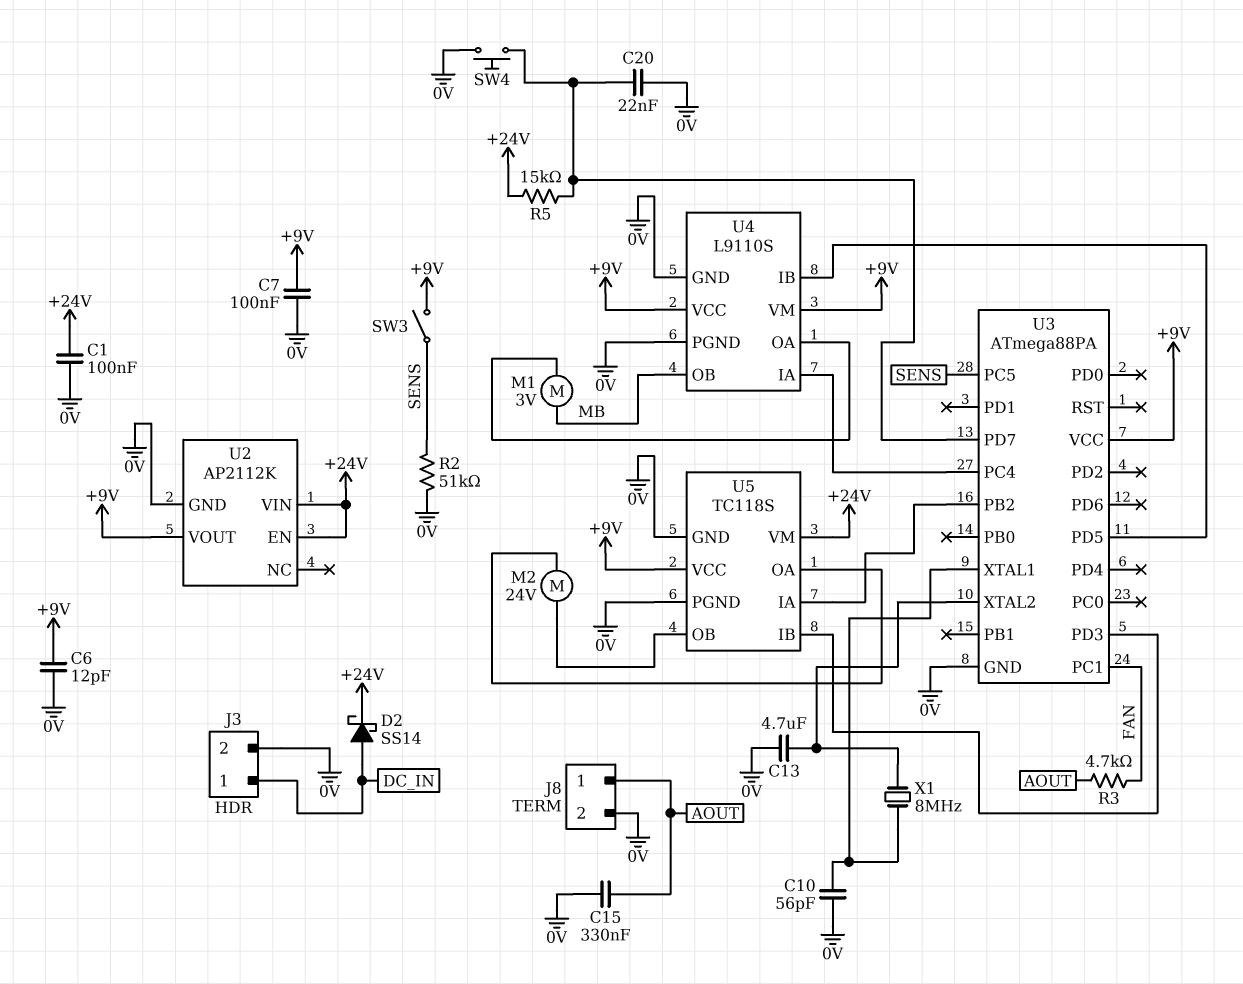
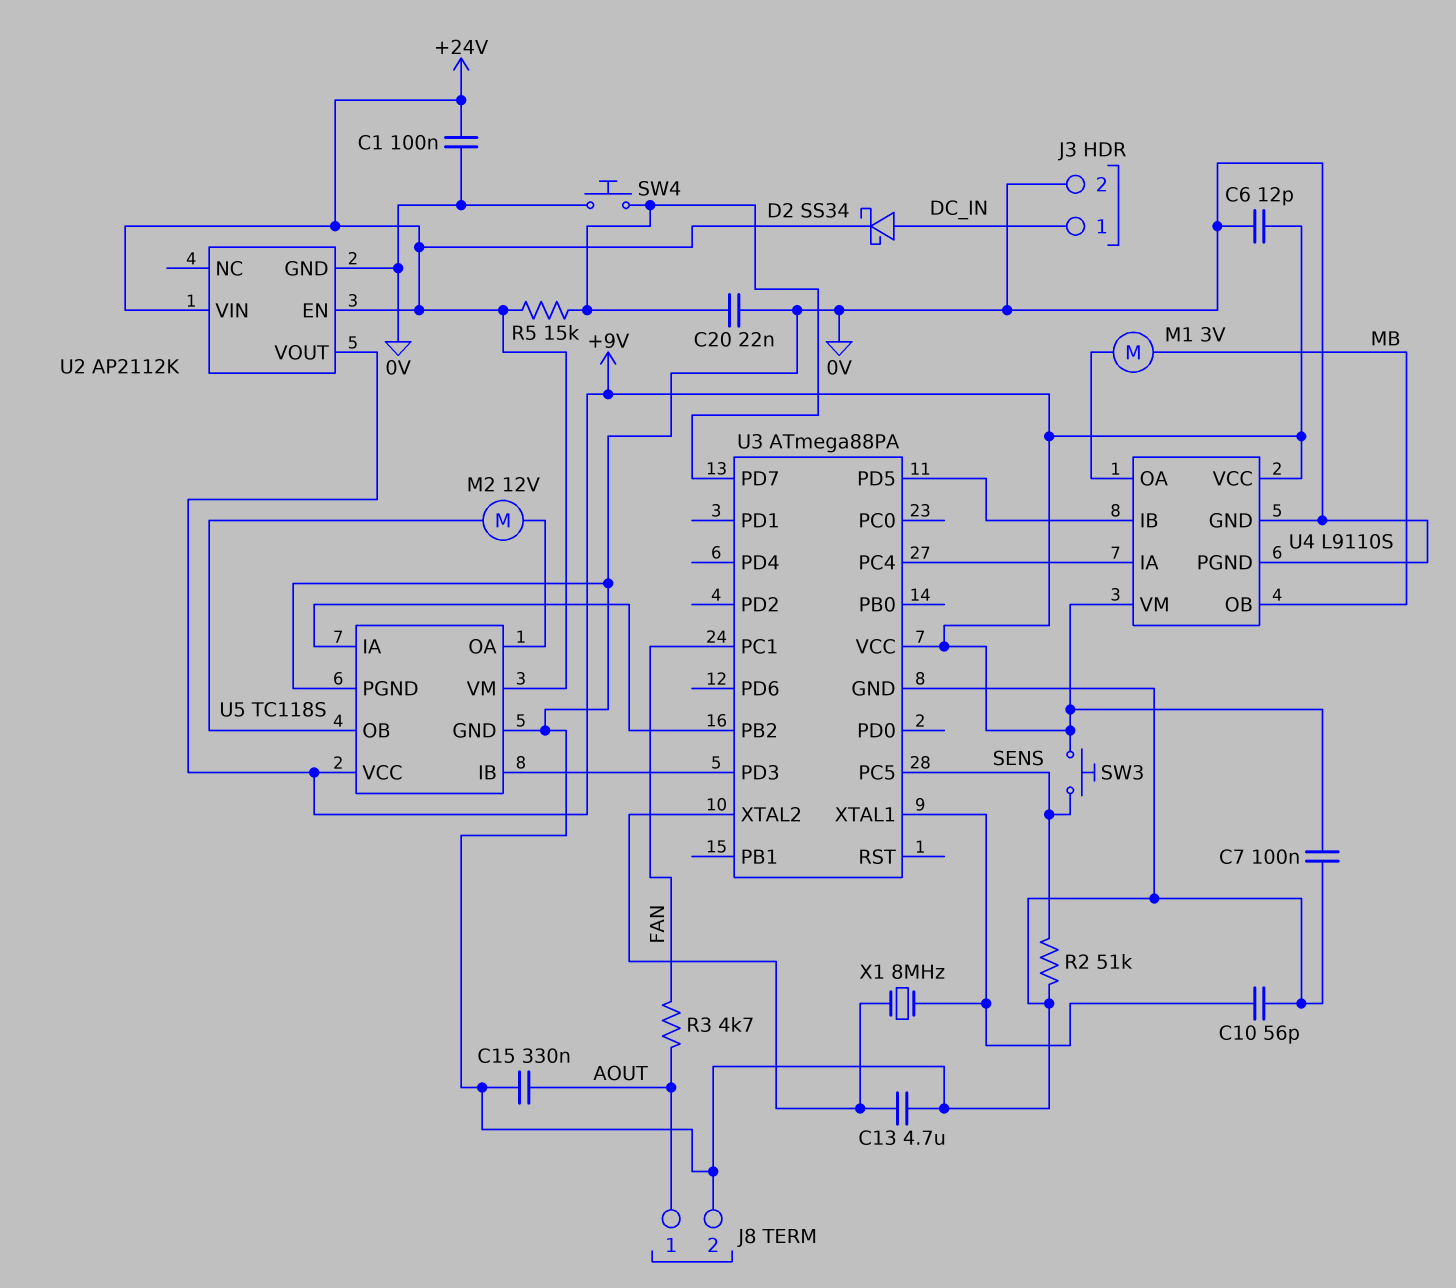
D2: schottky SS14 (A DC_IN, K +24V) -> schottky SS34 (A DC_IN, K +24V)
M2: motor 24V (U5/OA, U5/OB) -> motor 12V (U5/OA, U5/OB)
SW3: switch (+9V, SENS) -> button (+9V, SENS)

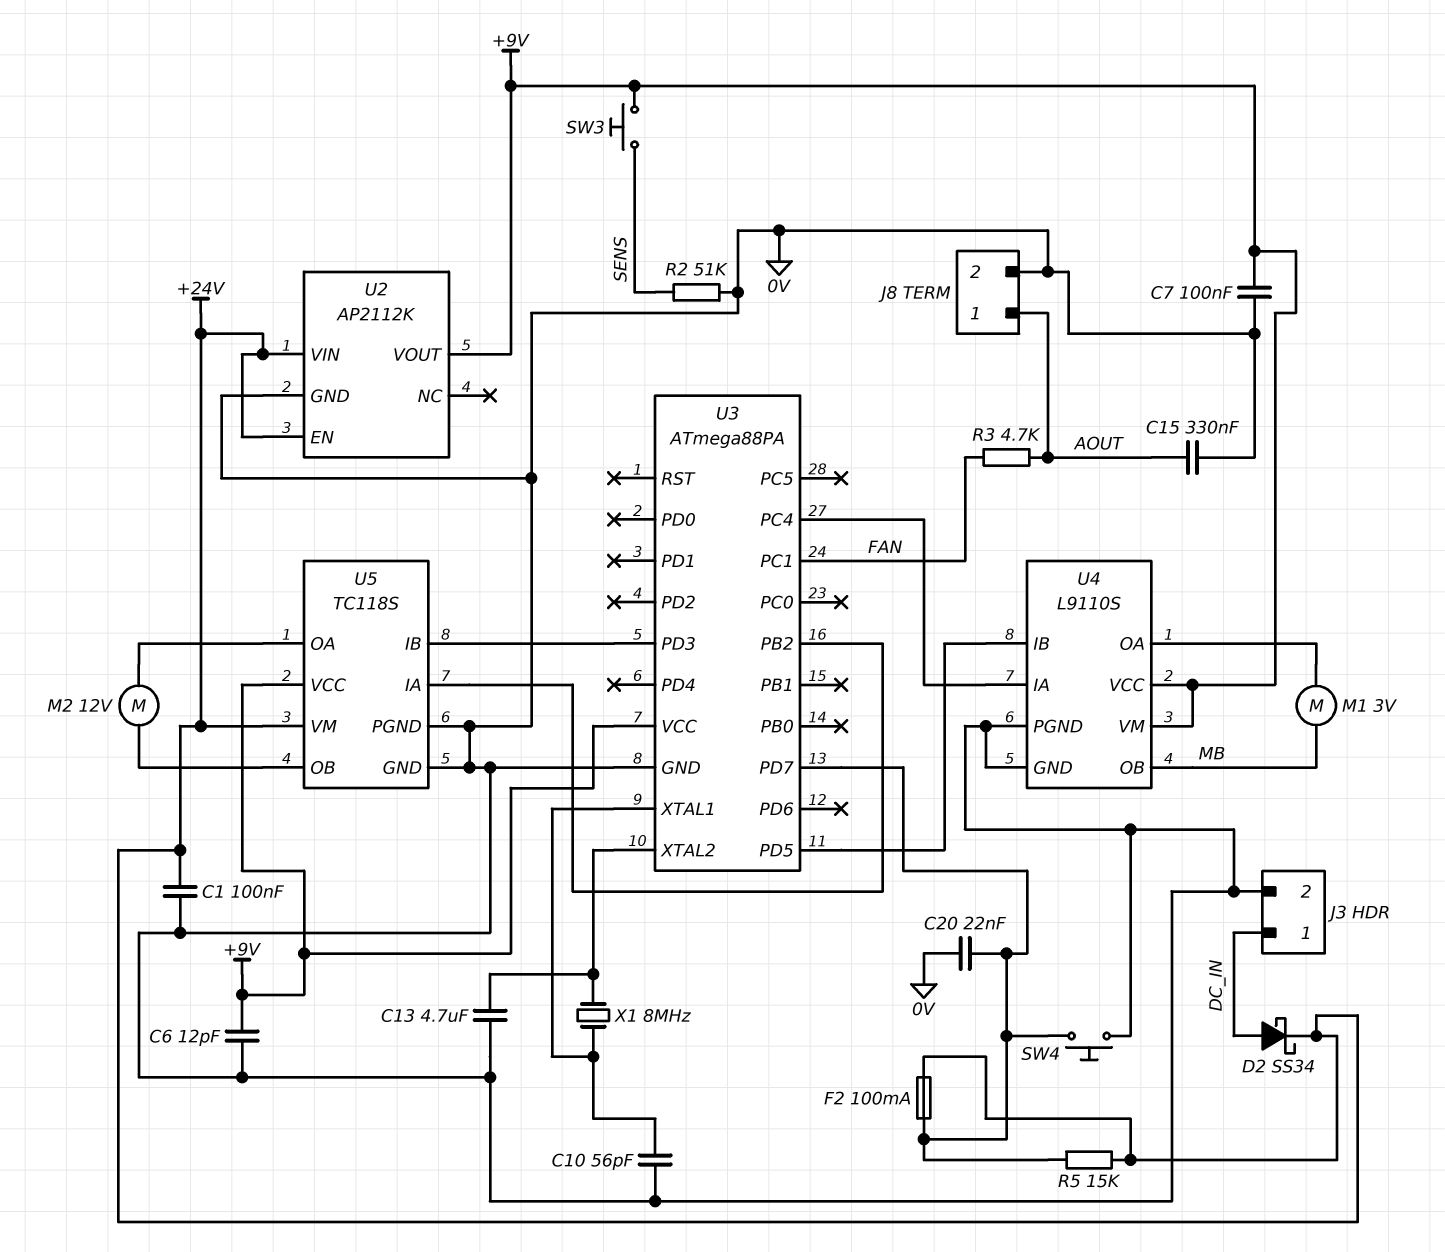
F2: none -> 100mA (+24V, U3/PD7)
U3 pin PC5: SENS -> none

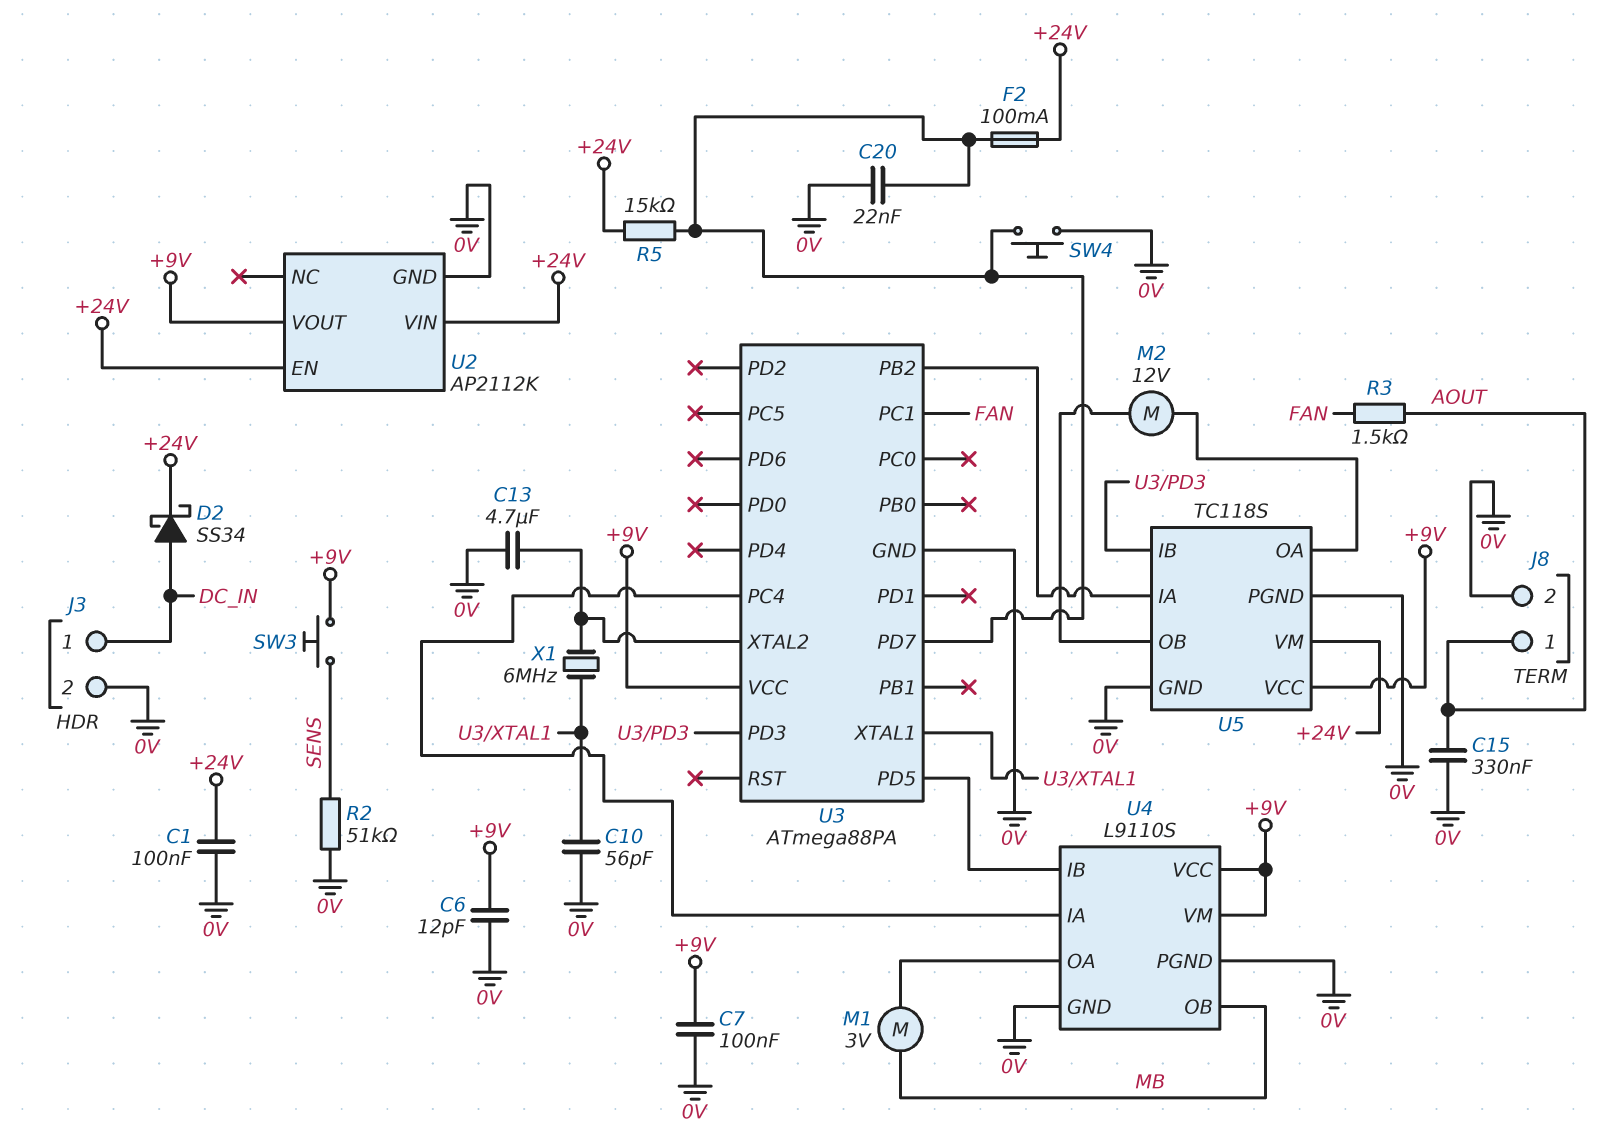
R3: 4.7k (AOUT, FAN) -> 1.5k (AOUT, FAN)
X1: 8MHz (U3/XTAL1, U3/XTAL2) -> 6MHz (U3/XTAL1, U3/XTAL2)

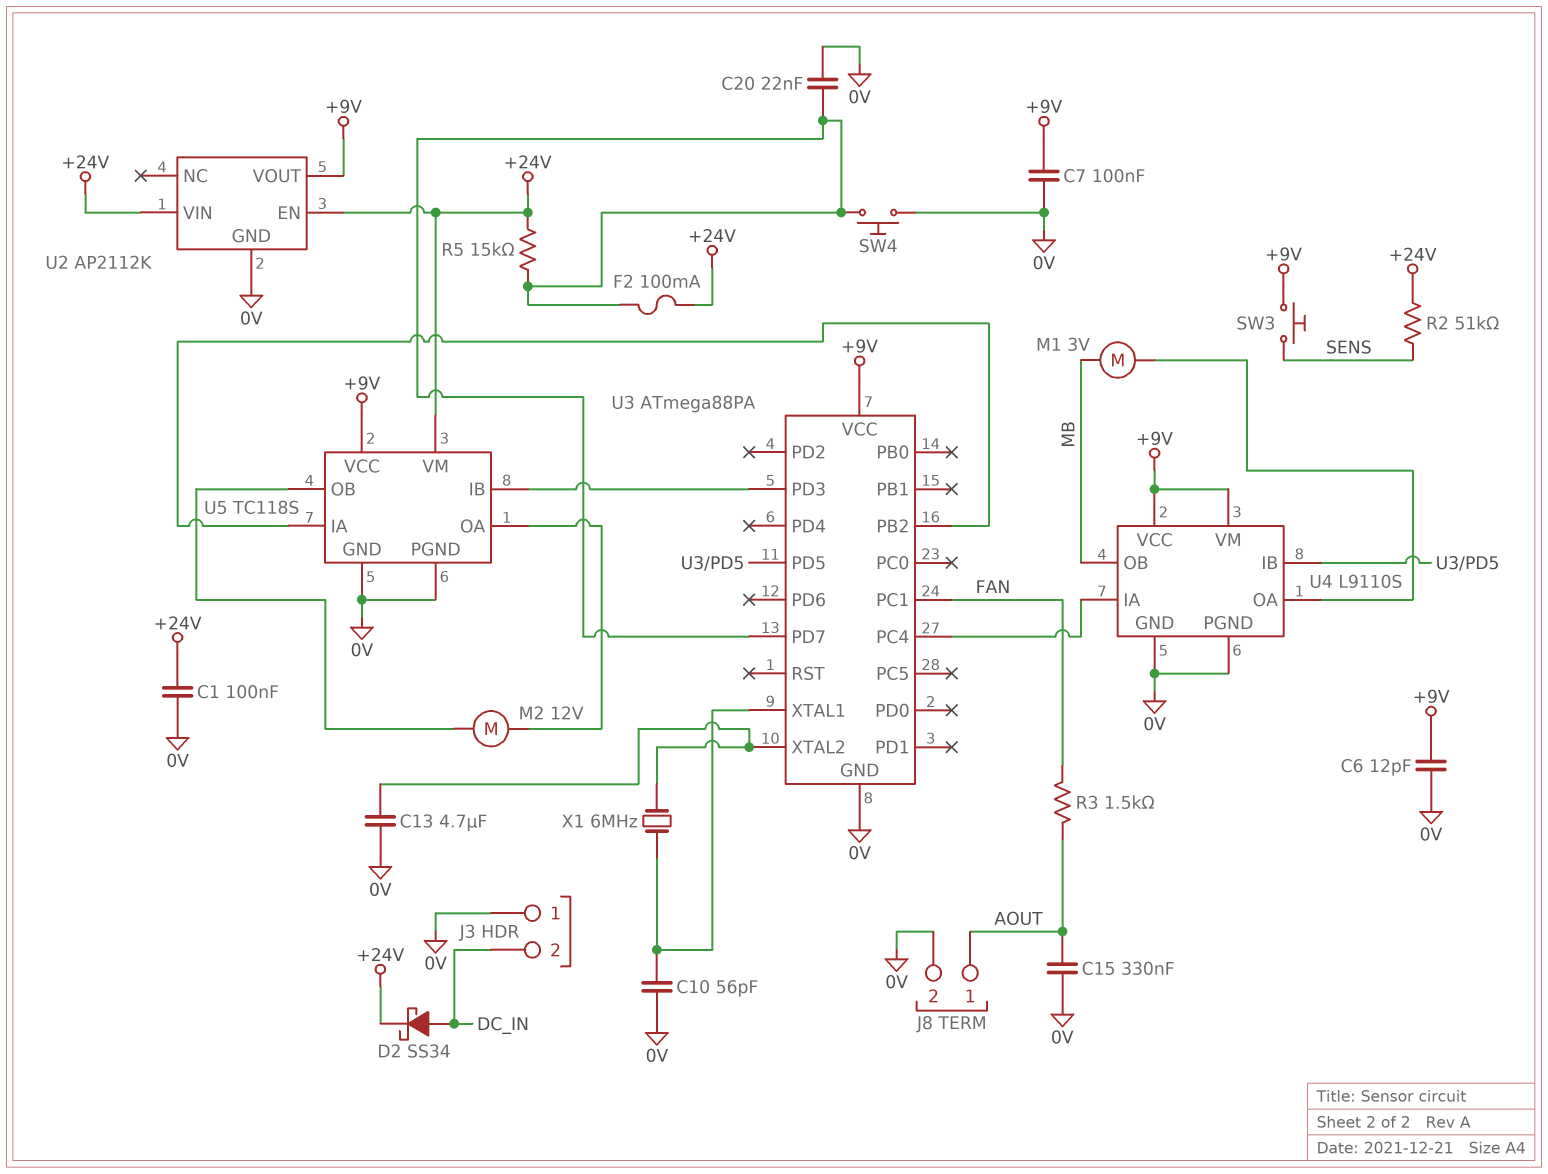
J3 pin 1: DC_IN -> 0V
J3 pin 2: 0V -> DC_IN
R2: 51k (0V, SENS) -> 51k (+24V, SENS)

